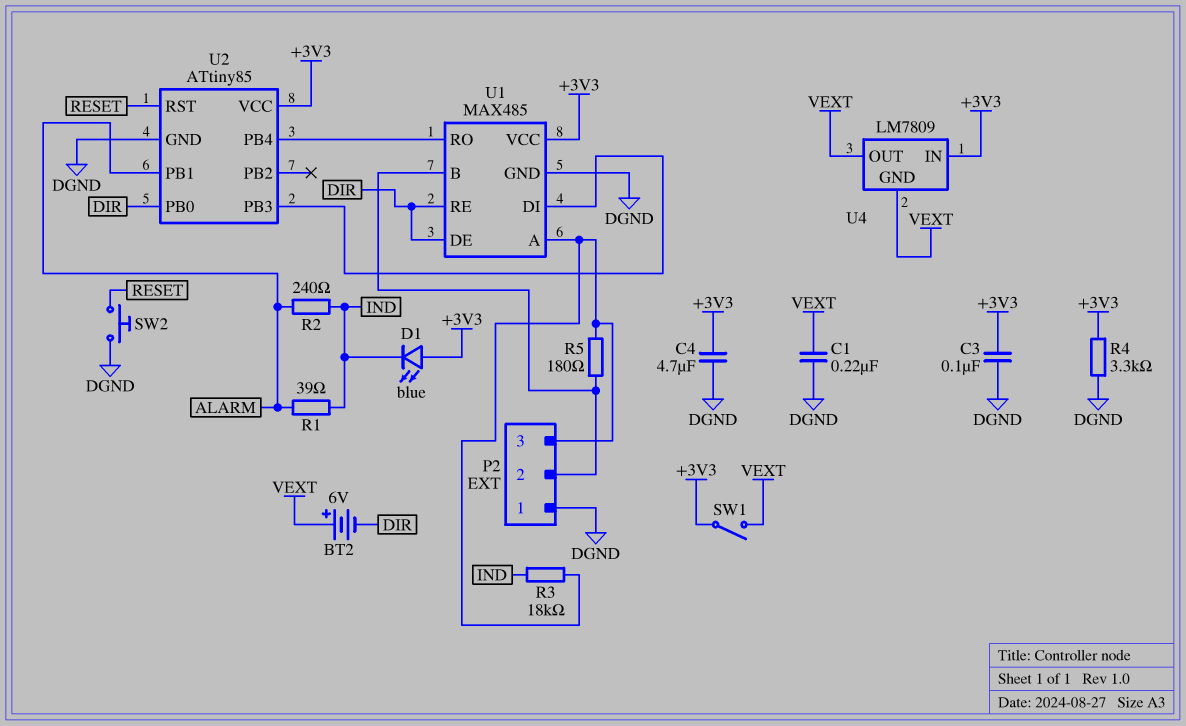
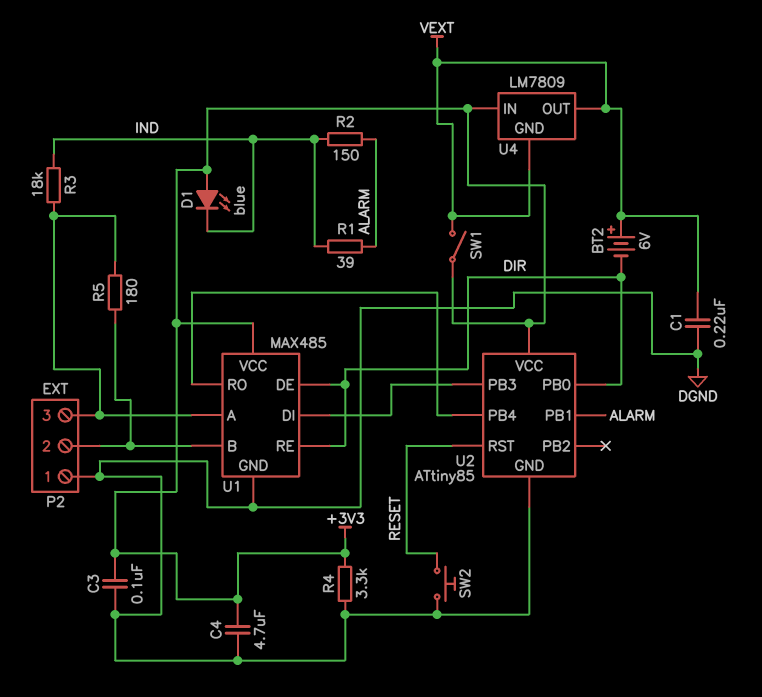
R2: 240 (ALARM, IND) -> 150 (ALARM, IND)

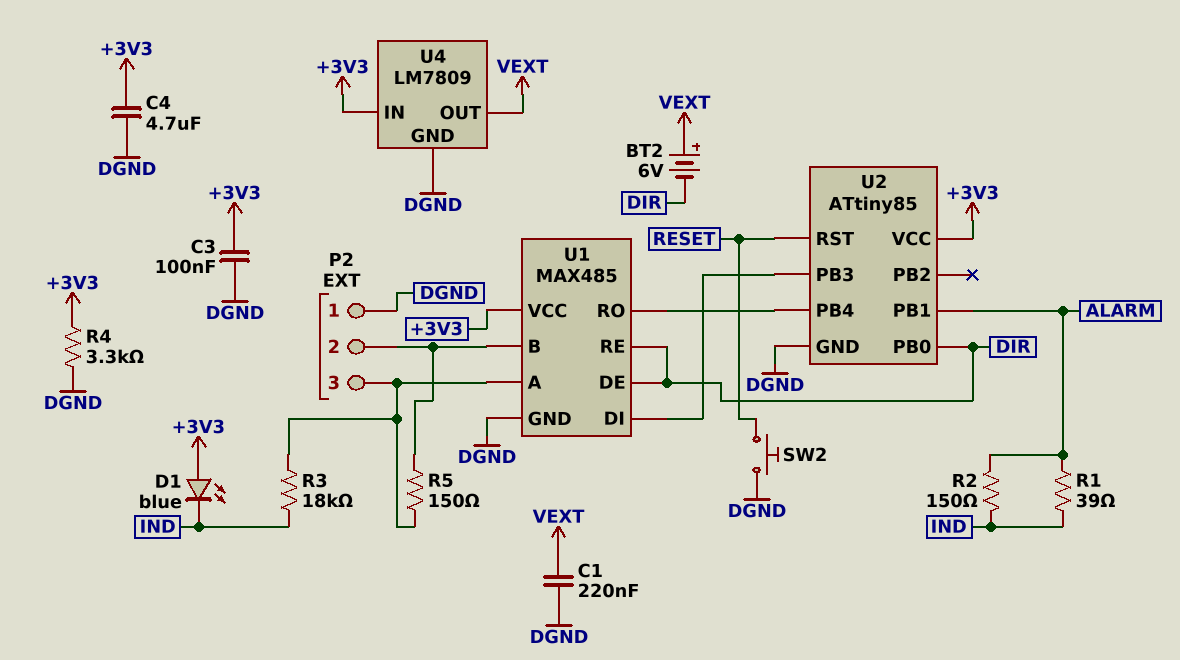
R5: 180 (P2/2, P2/3) -> 150 (P2/2, P2/3)
SW1: switch (+3V3, VEXT) -> none
U4 pin GND: VEXT -> DGND

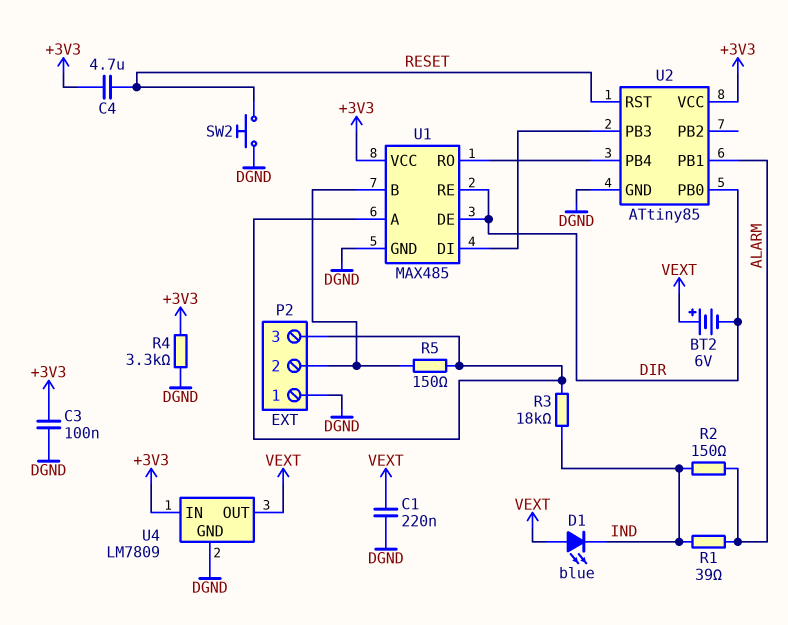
C4: 4.7uF (+3V3, DGND) -> 4.7uF (+3V3, RESET)
D1: LED blue (A +3V3, K IND) -> LED blue (A VEXT, K IND)

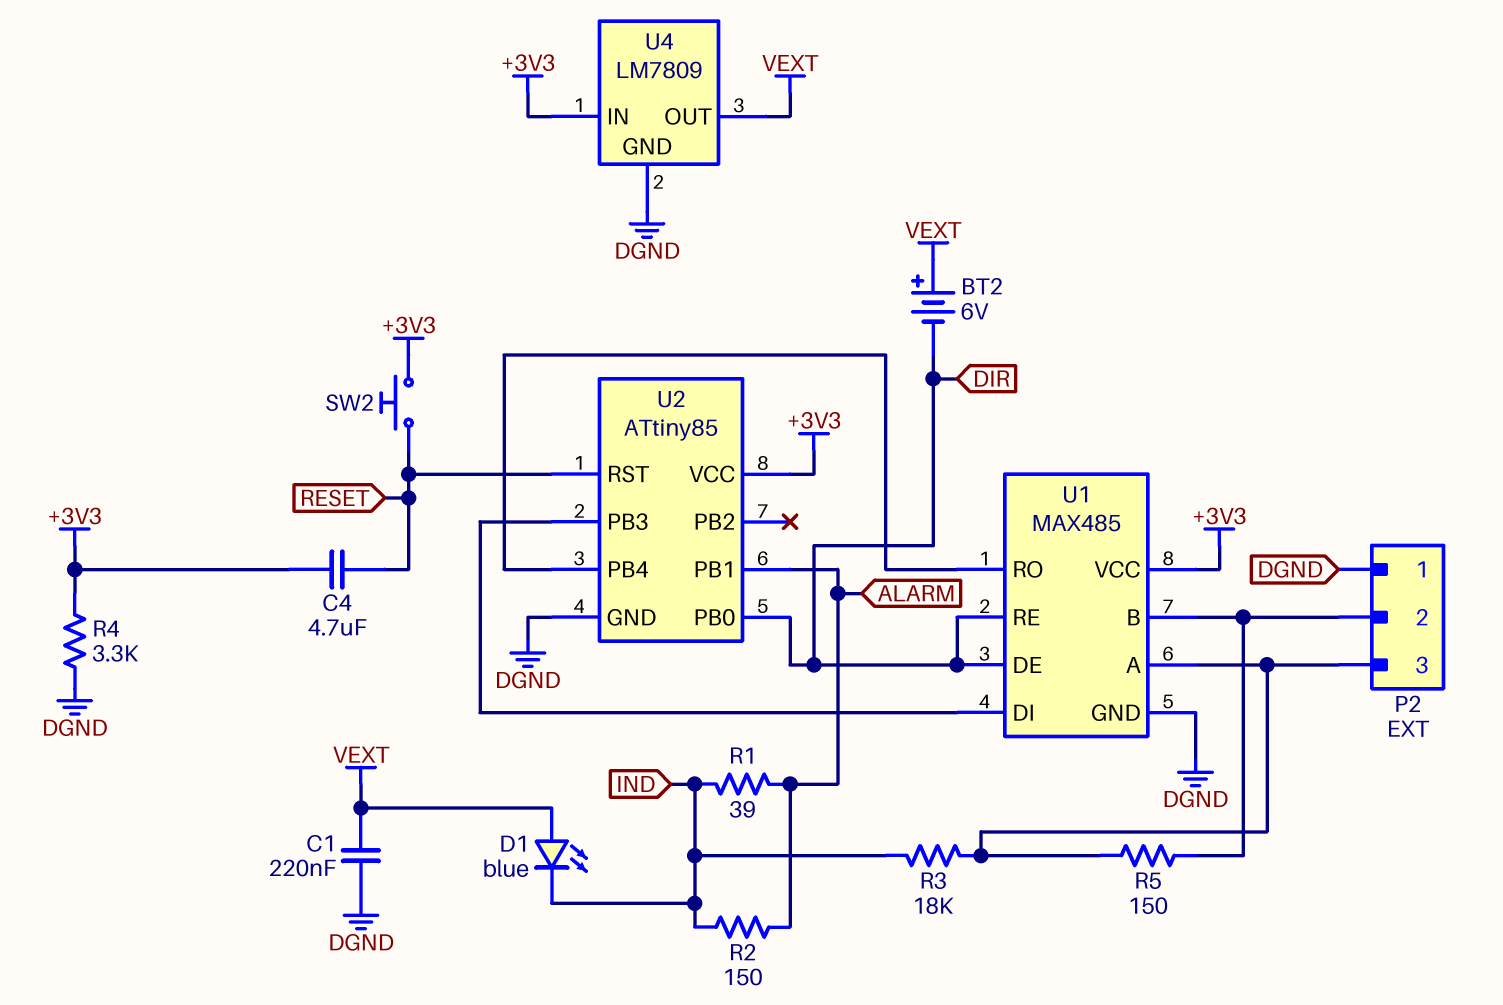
C3: 100nF (+3V3, DGND) -> none
SW2: button (DGND, RESET) -> button (+3V3, RESET)

